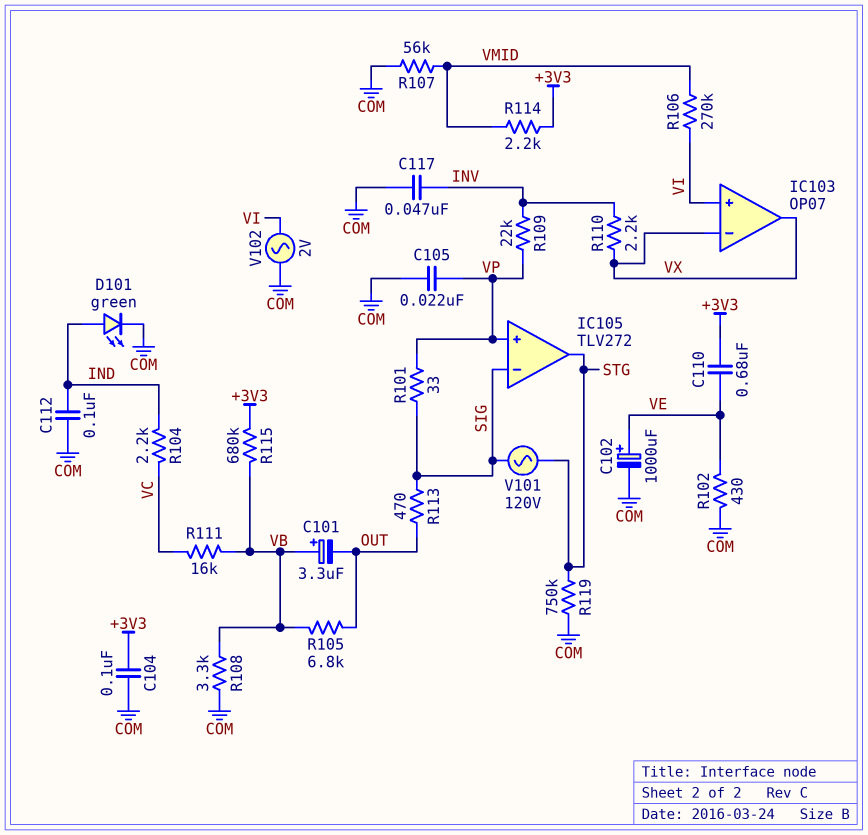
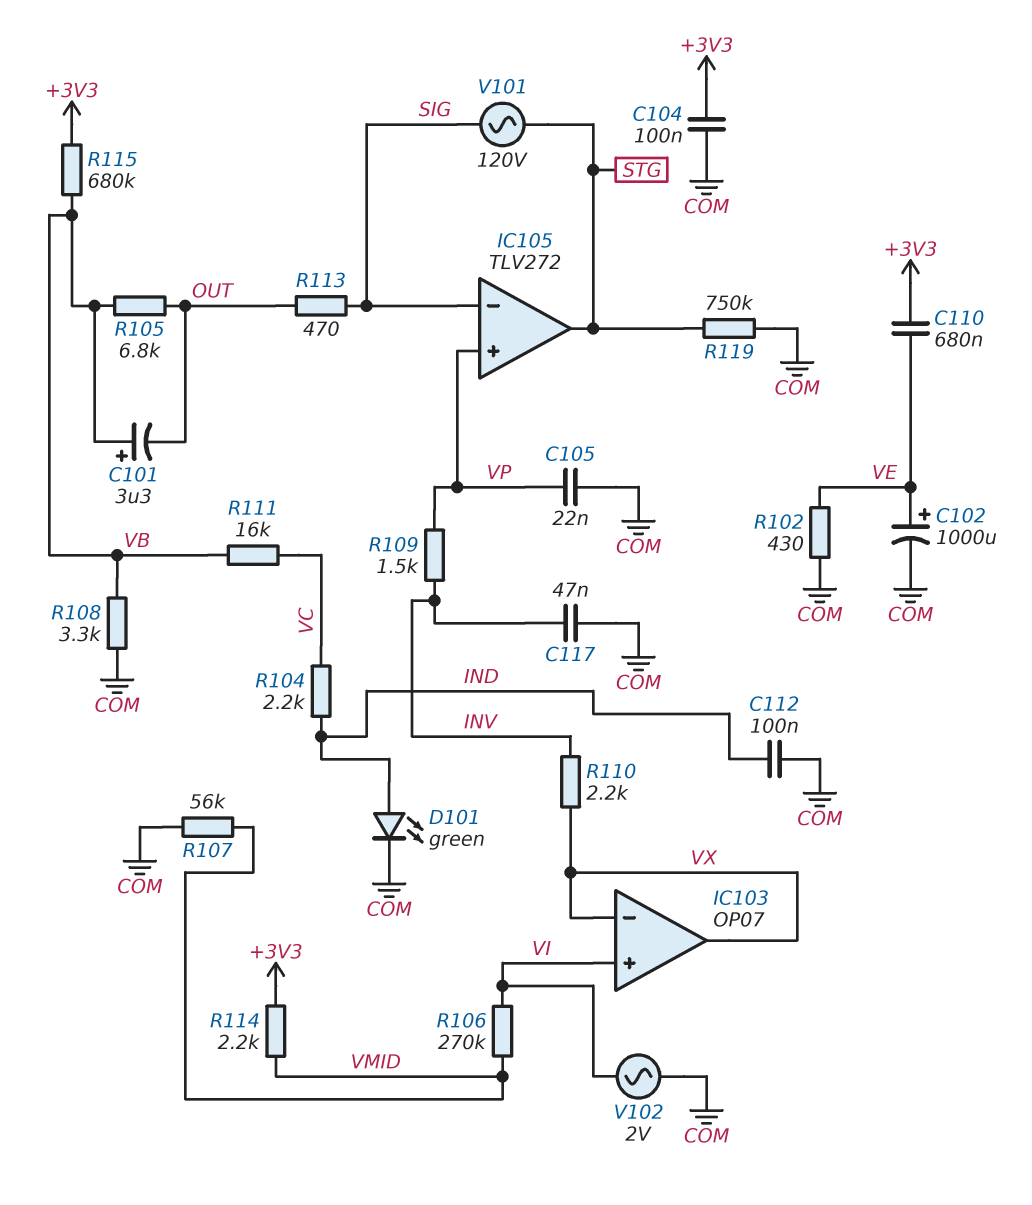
R101: 33 (SIG, VP) -> none
R109: 22k (INV, VP) -> 1.5k (INV, VP)

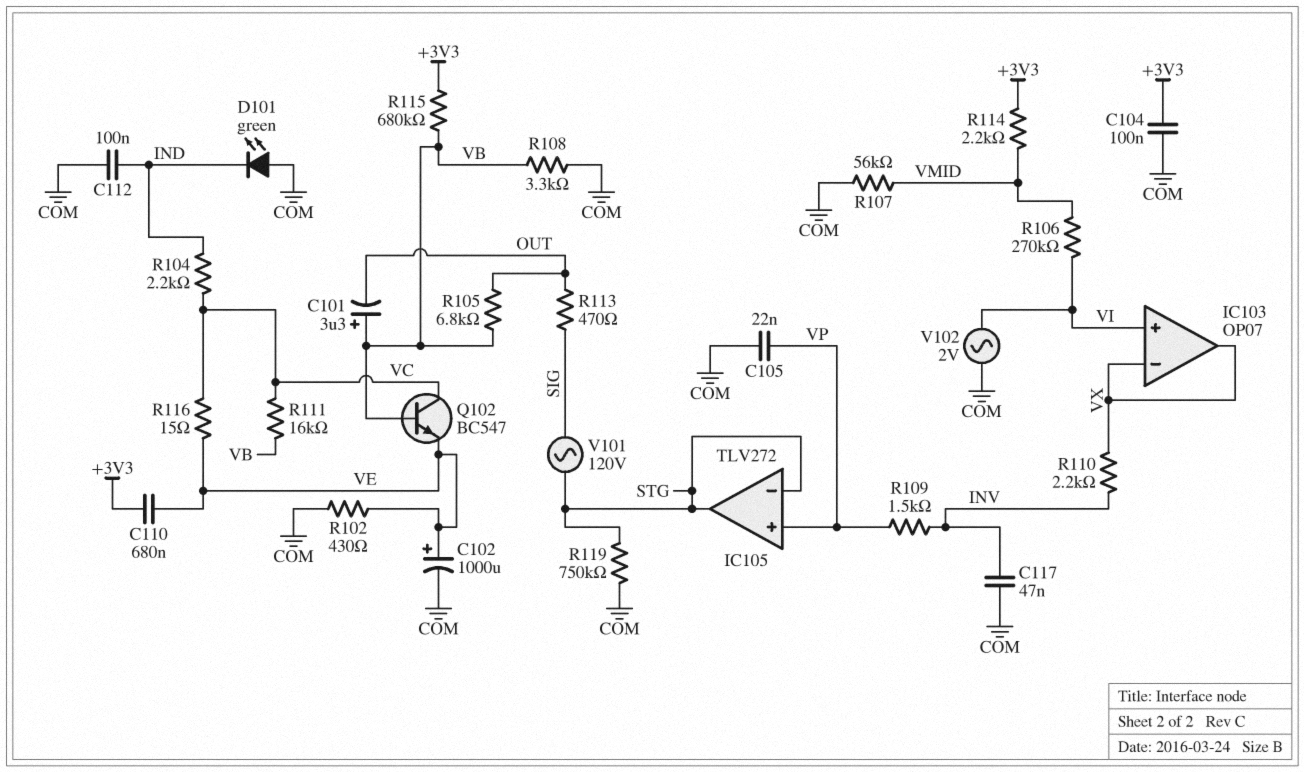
D101: LED green (A IND, K COM) -> LED green (A COM, K IND)
IC105 pin in-: SIG -> STG
Q102: none -> NPN BC547 (B VB, C VC, E VE)
R116: none -> 15 (VC, VE)

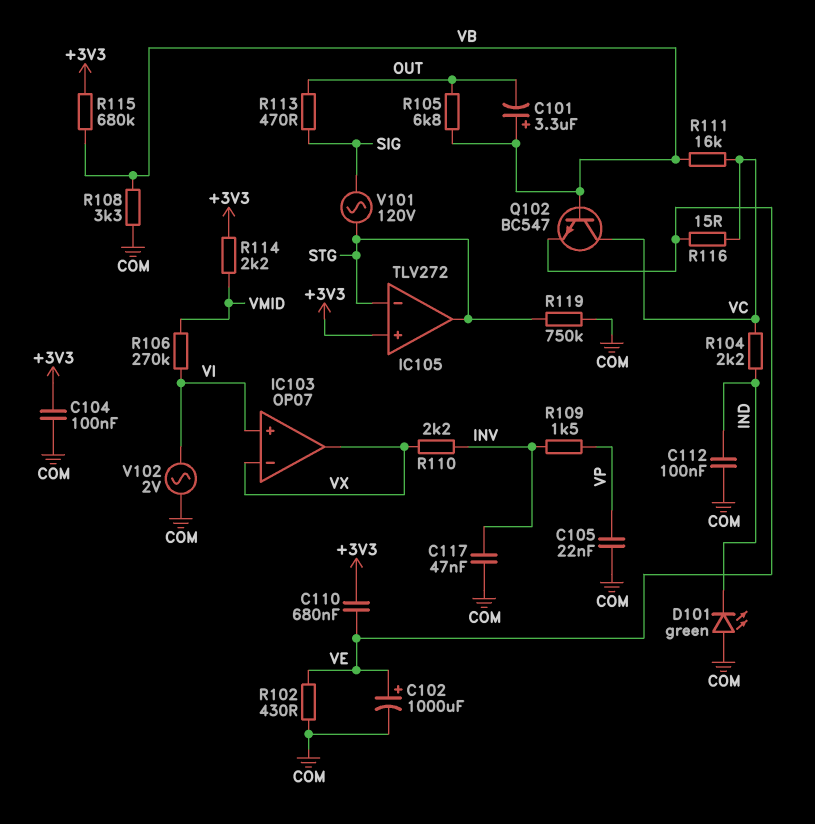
IC105 pin in+: VP -> +3V3
R107: 56k (COM, VMID) -> none

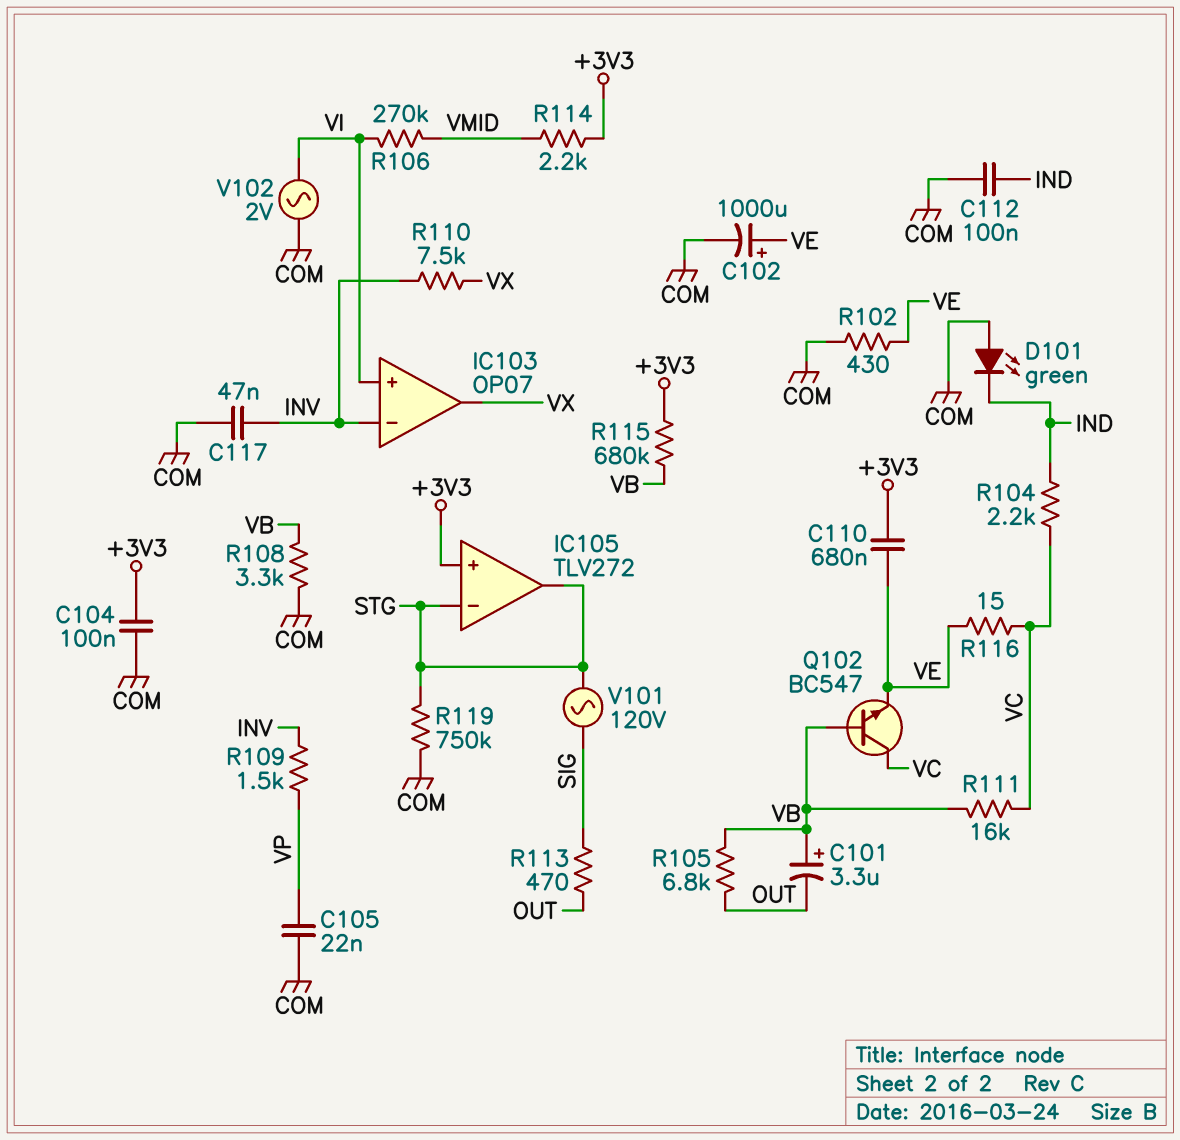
IC103 pin in-: VX -> INV
R110: 2.2k (INV, VX) -> 7.5k (INV, VX)

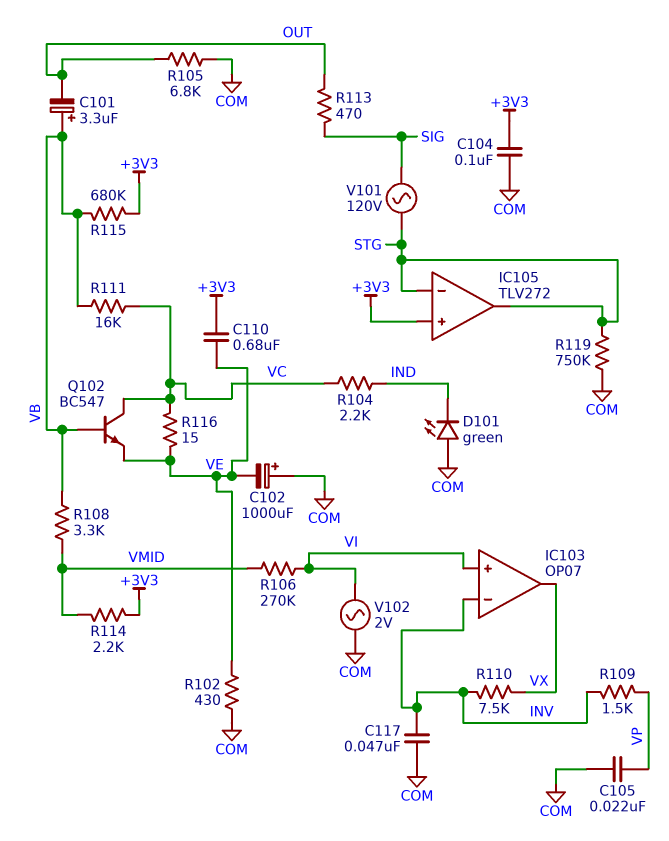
C102: 1000uF (plus VE, minus COM) -> 1000uF (plus COM, minus VE)
C112: 100nF (COM, IND) -> none
R105: 6.8k (OUT, VB) -> 6.8k (COM, OUT)
R108: 3.3k (COM, VB) -> 3.3k (VB, VMID)

